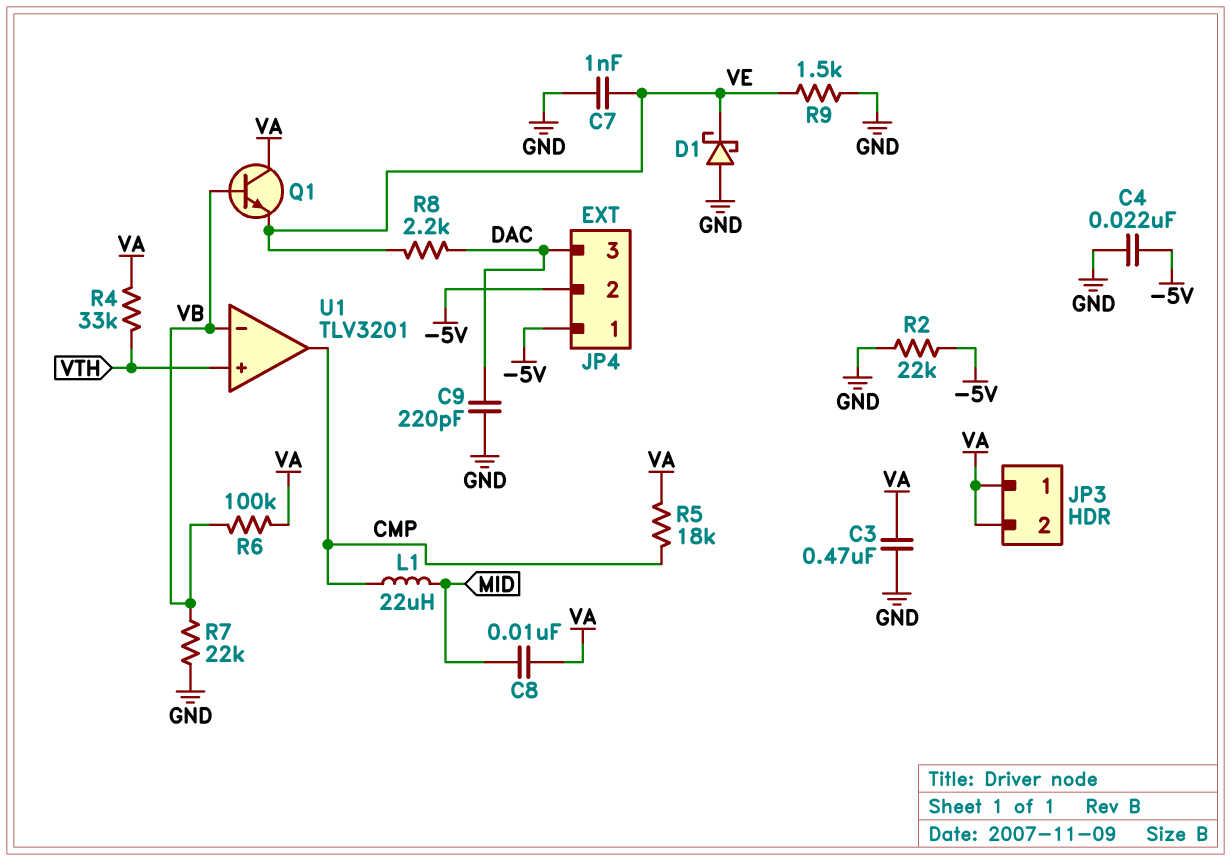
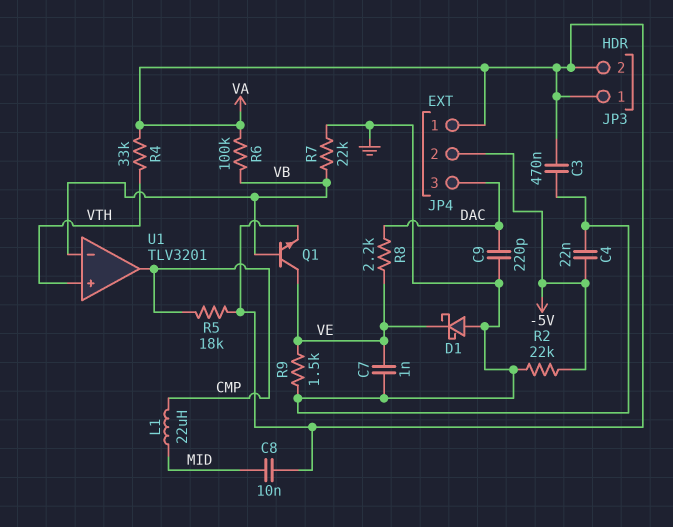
JP4 pin 1: -5V -> VA
Q1: NPN (B VB, C VA, E VE) -> NPN (B VB, C VE, E VA)

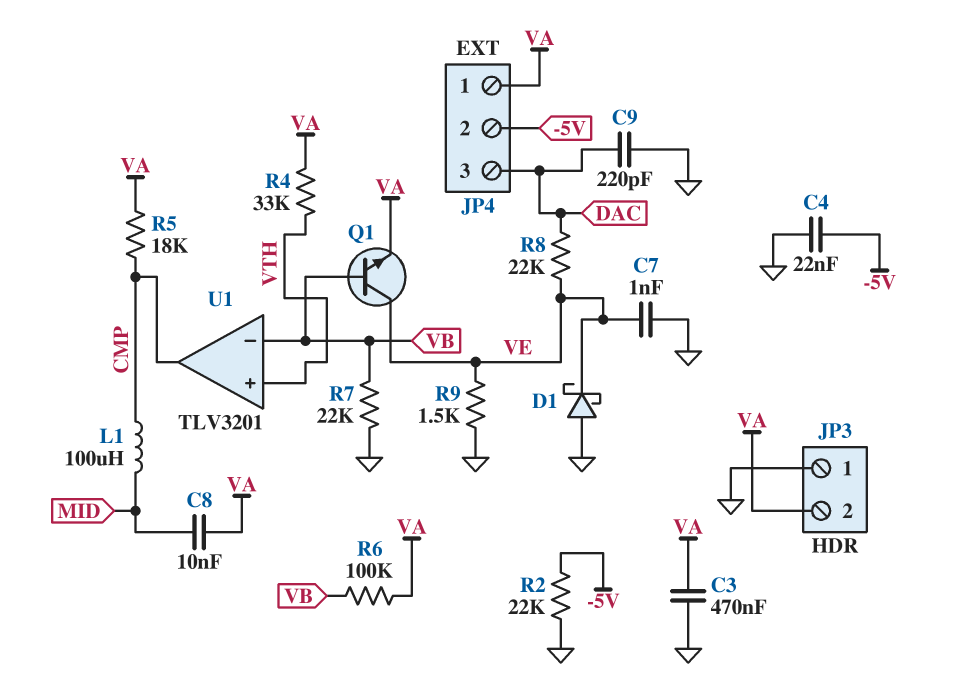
JP3 pin 1: VA -> GND
L1: 22uH (CMP, MID) -> 100uH (CMP, MID)
R8: 2.2k (DAC, VE) -> 22k (DAC, VE)

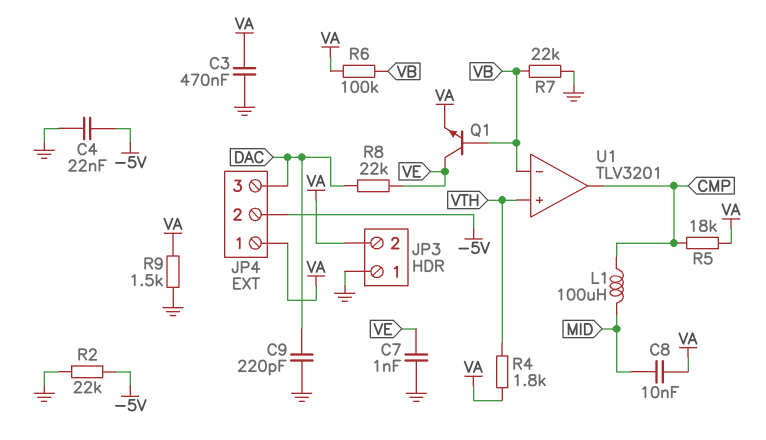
D1: schottky (A GND, K VE) -> none
R4: 33k (VA, VTH) -> 1.8k (VA, VTH)
R9: 1.5k (GND, VE) -> 1.5k (GND, VA)

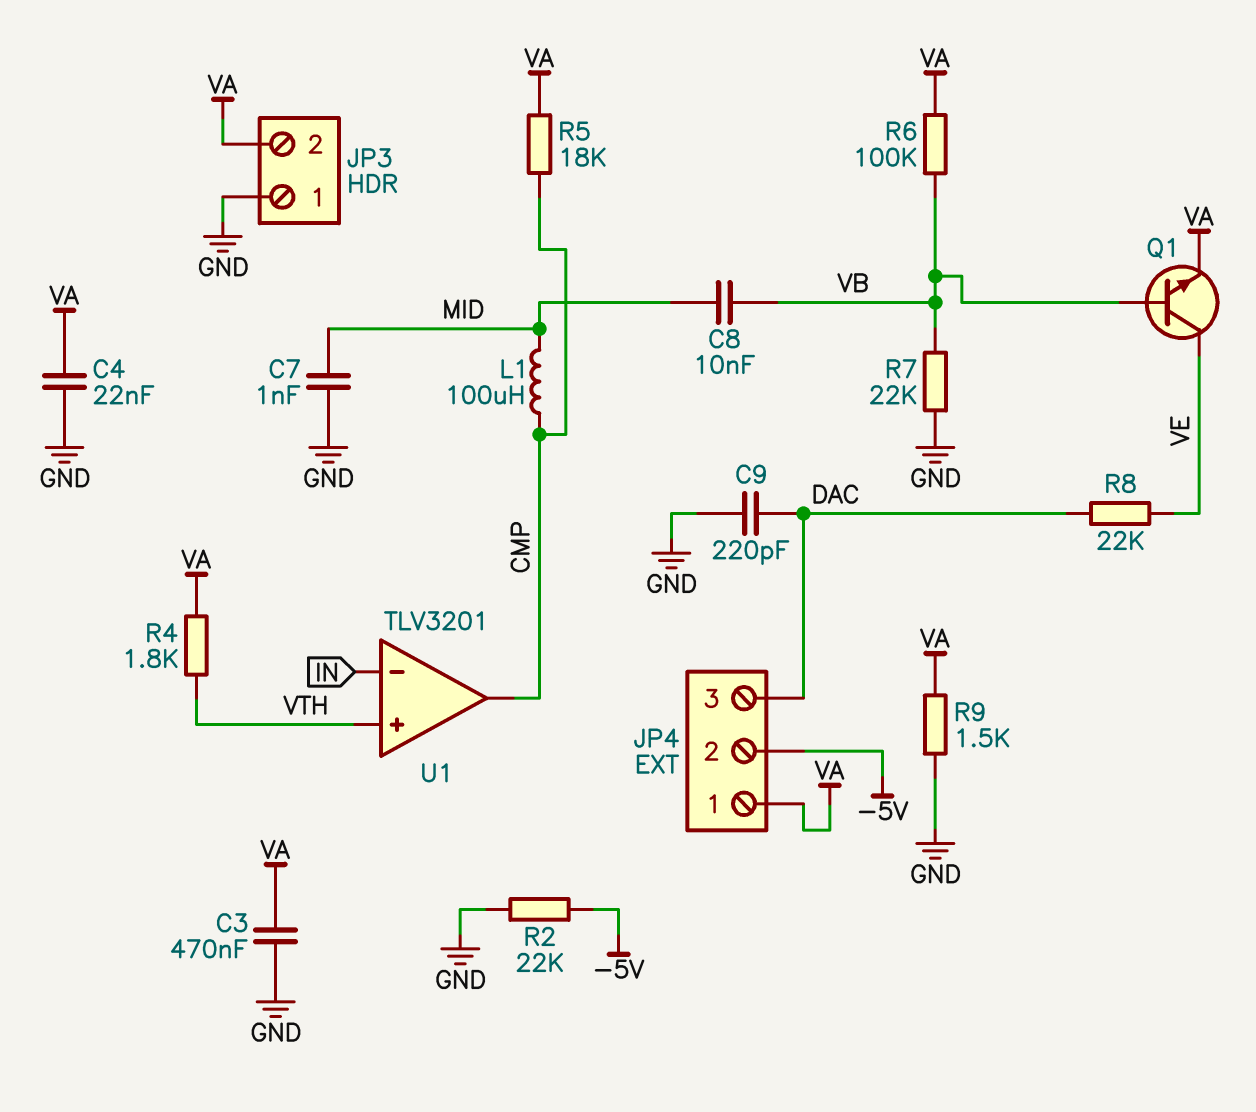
C4: 22nF (-5V, GND) -> 22nF (GND, VA)
C7: 1nF (GND, VE) -> 1nF (GND, MID)
C8: 10nF (MID, VA) -> 10nF (MID, VB)
U1 pin in-: VB -> IN

